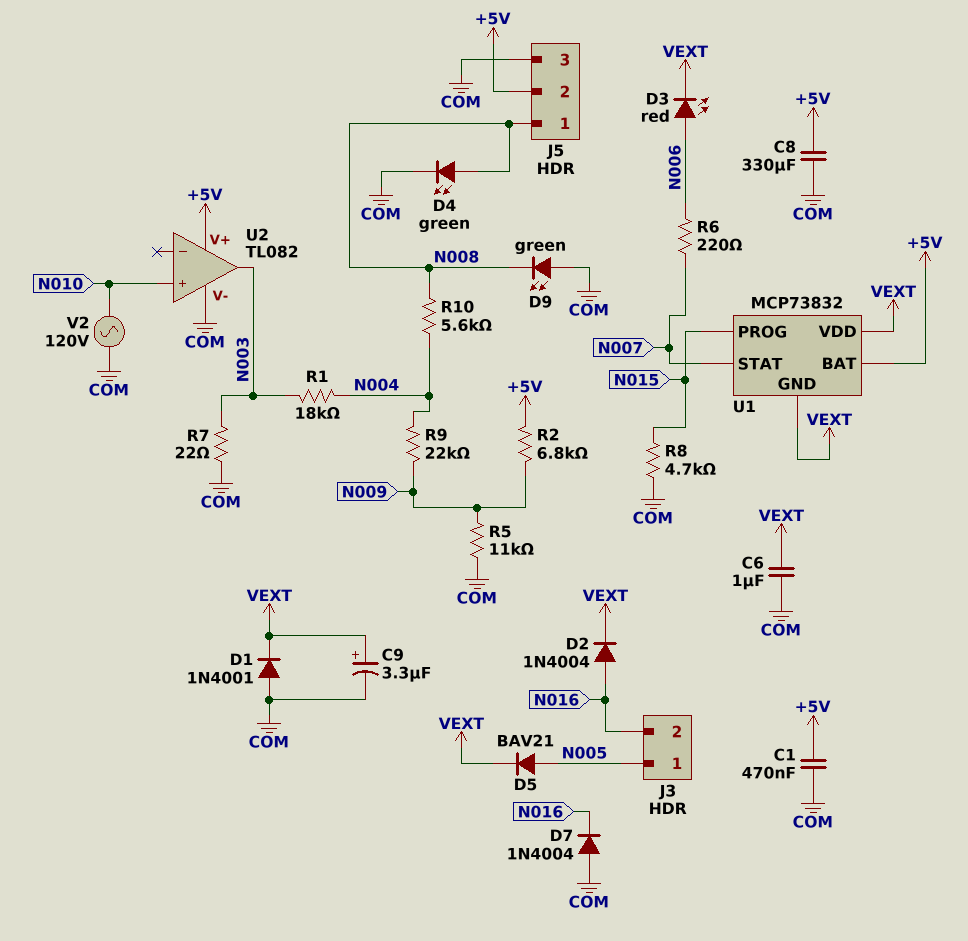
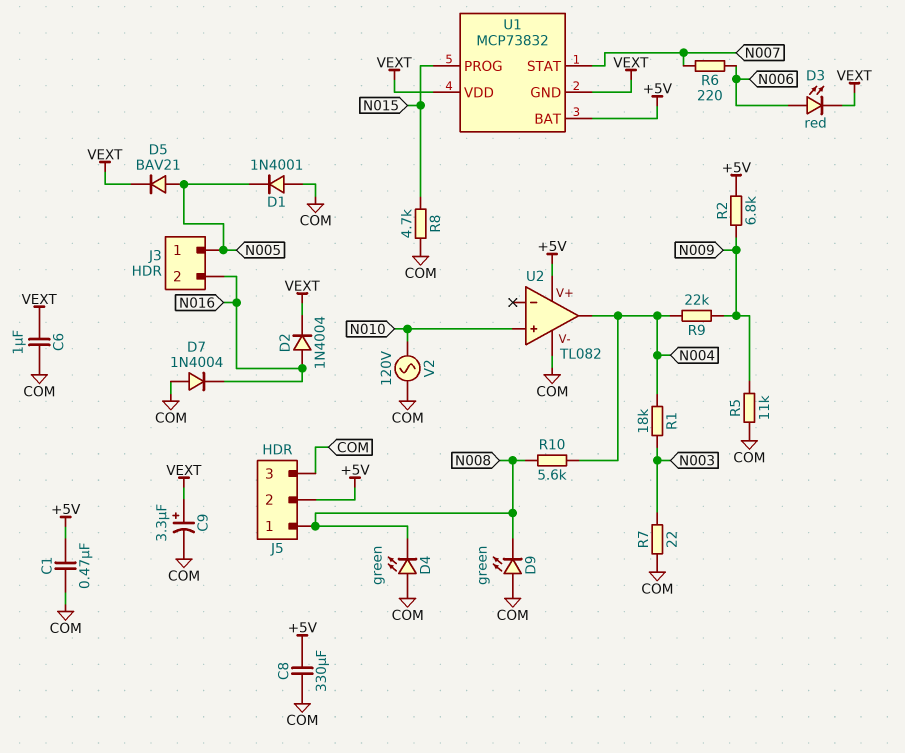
D1: diode 1N4001 (A COM, K VEXT) -> diode 1N4001 (A COM, K N005)
D4: LED green (A N008, K COM) -> LED green (A COM, K N008)
U2 pin out: N003 -> N004

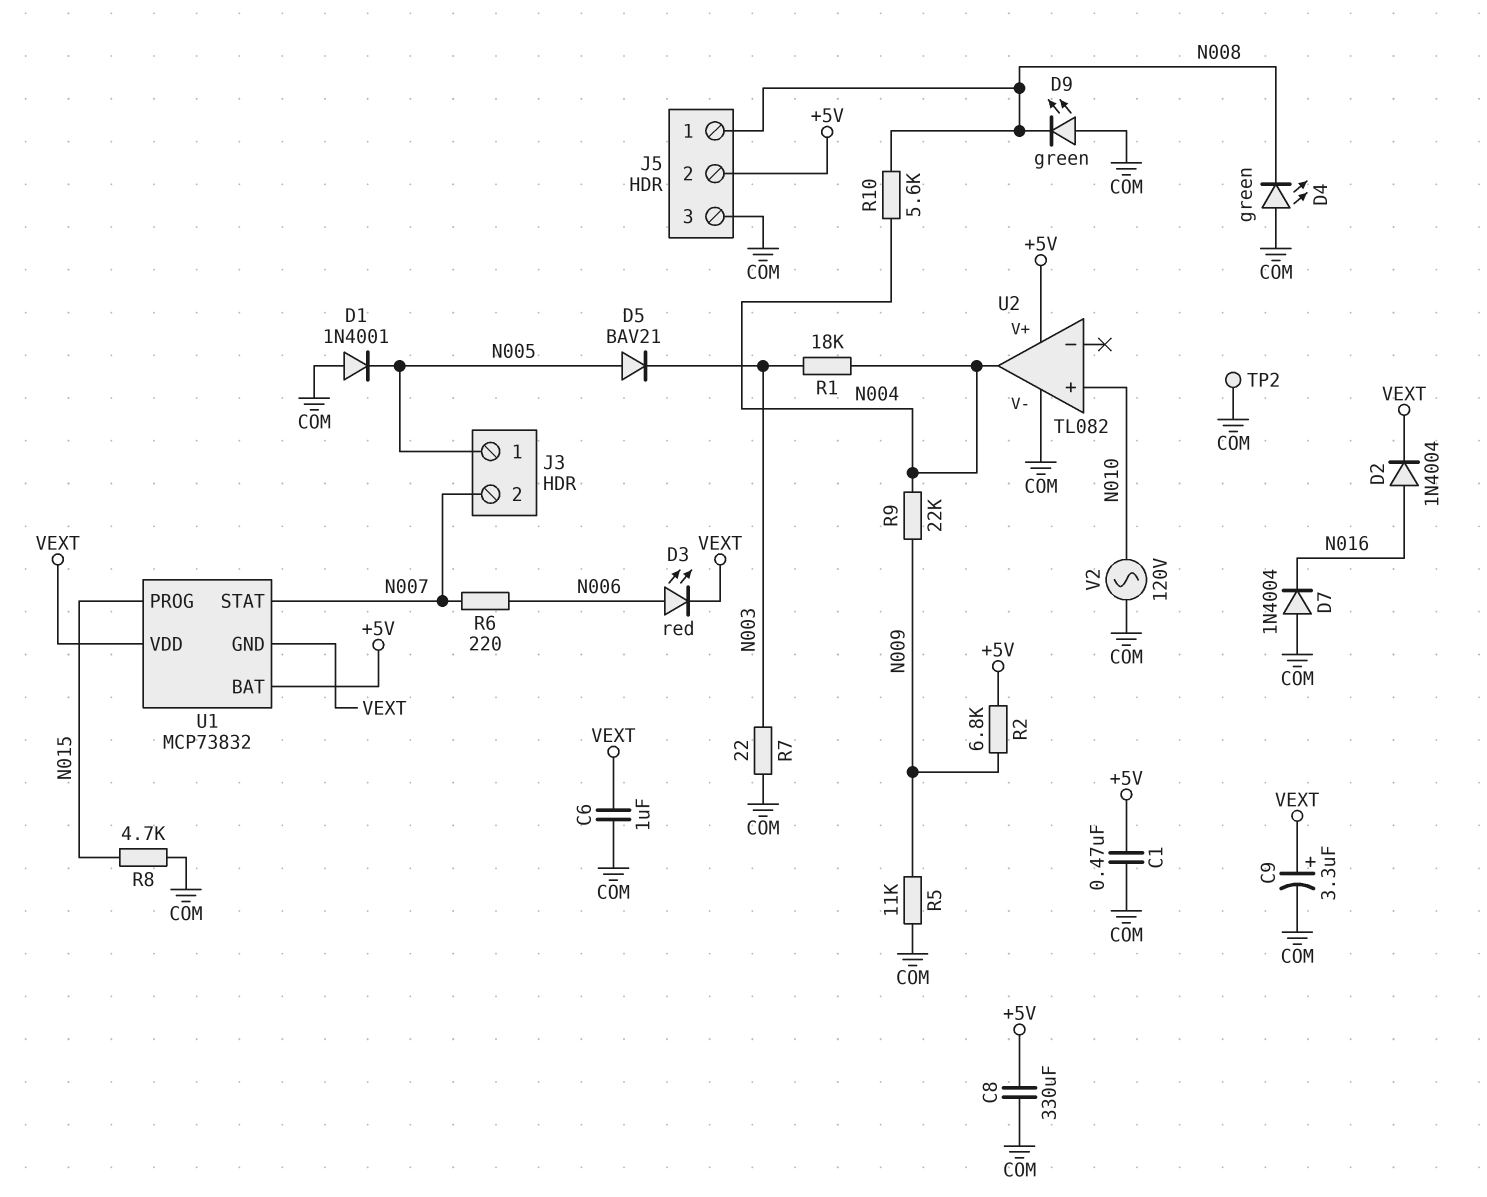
D5: diode BAV21 (A N005, K VEXT) -> diode BAV21 (A N005, K N003)
J3 pin 2: N016 -> N007
TP2: none -> test point (COM)

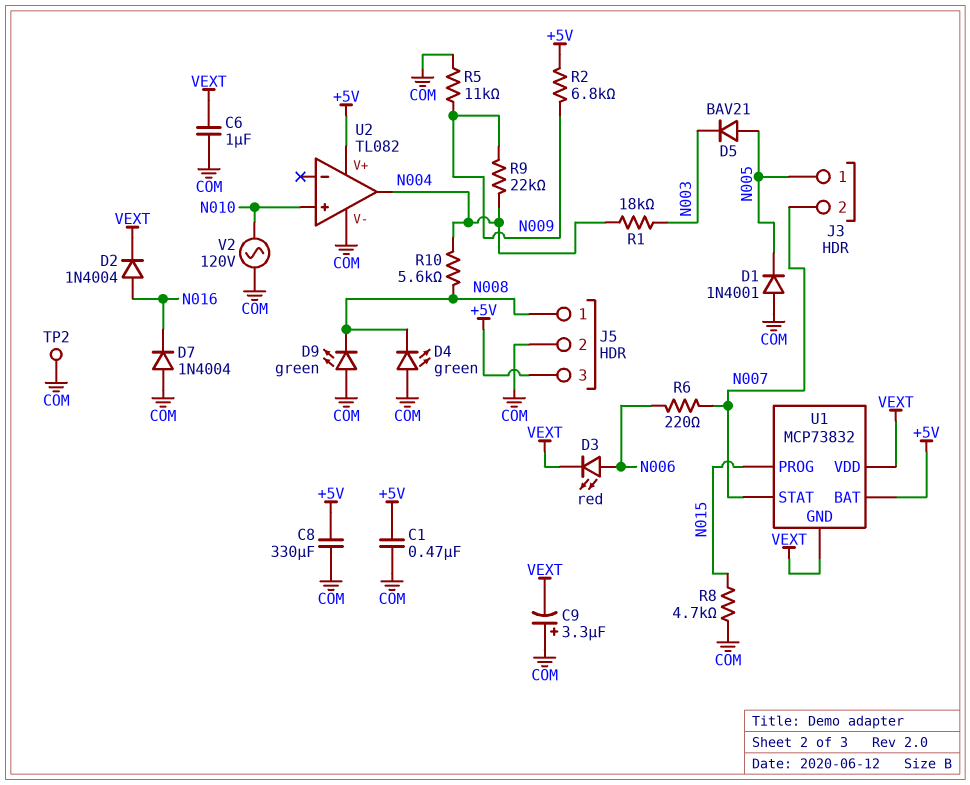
C9: 3.3uF (plus VEXT, minus COM) -> 3.3uF (plus COM, minus VEXT)
J5 pin 2: +5V -> COM
J5 pin 3: COM -> +5V
R7: 22 (COM, N003) -> none

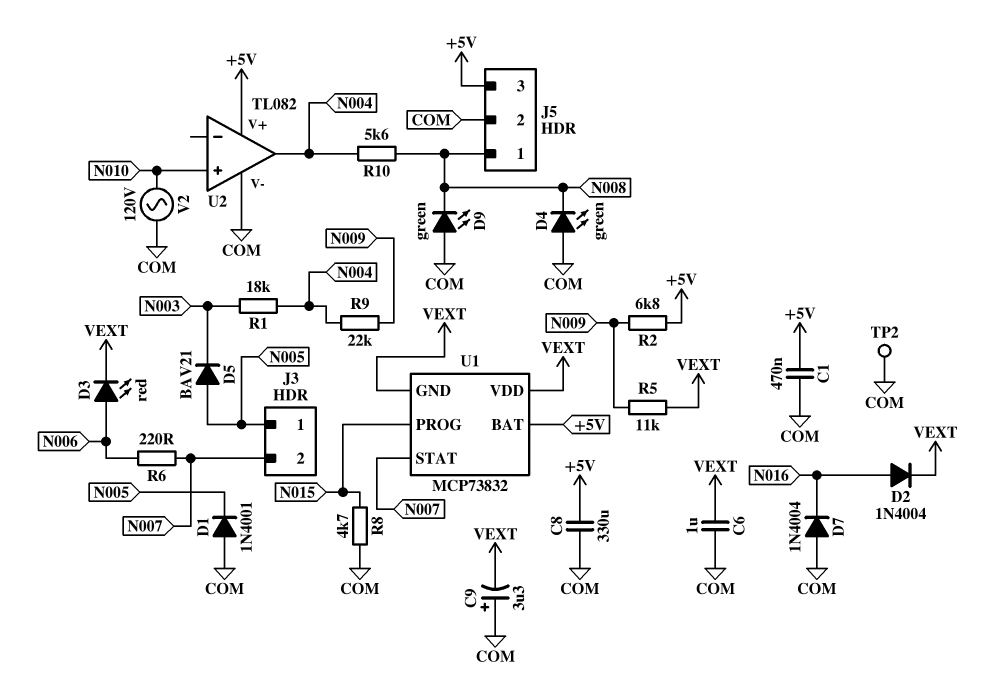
R5: 11k (COM, N009) -> 11k (N009, VEXT)

